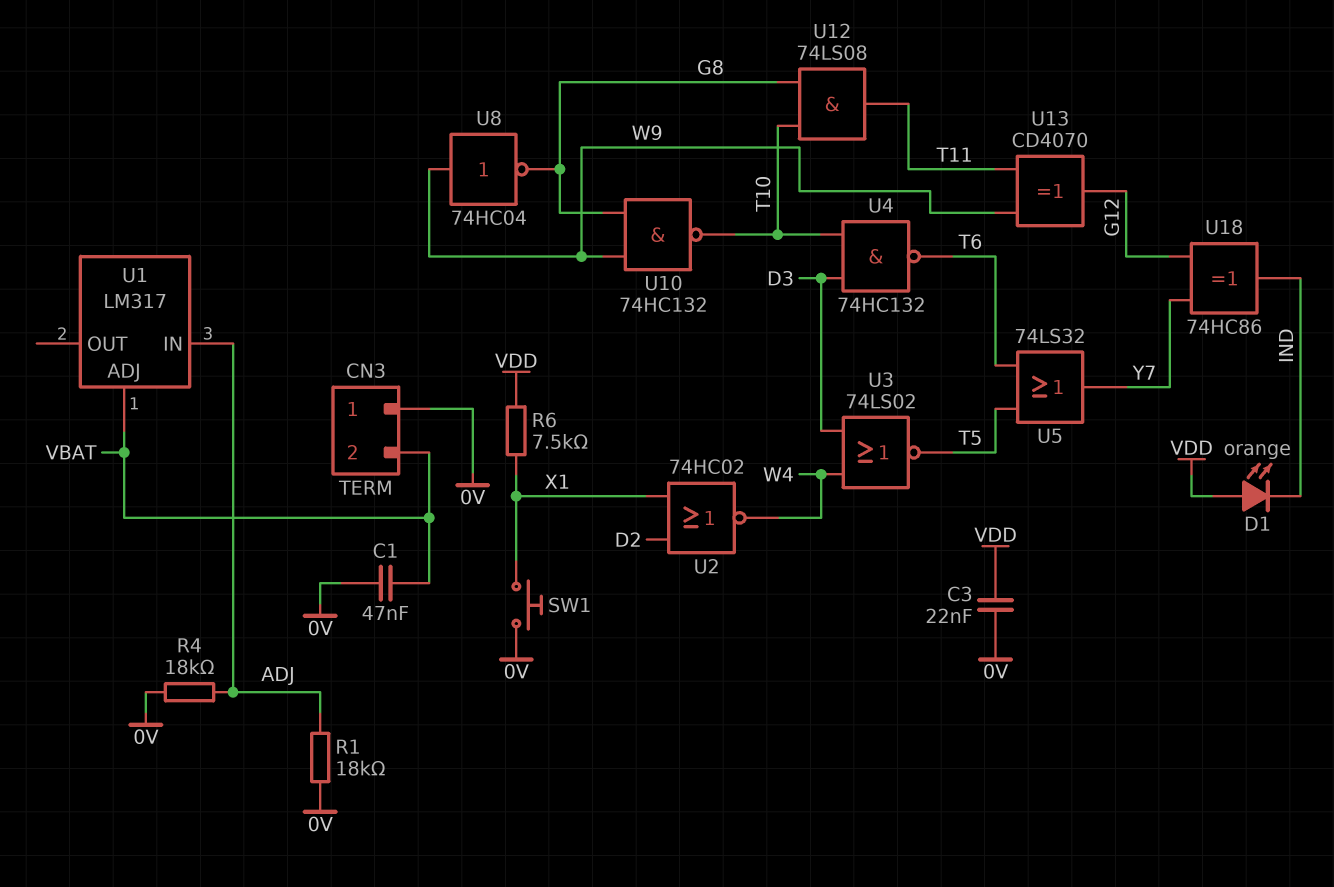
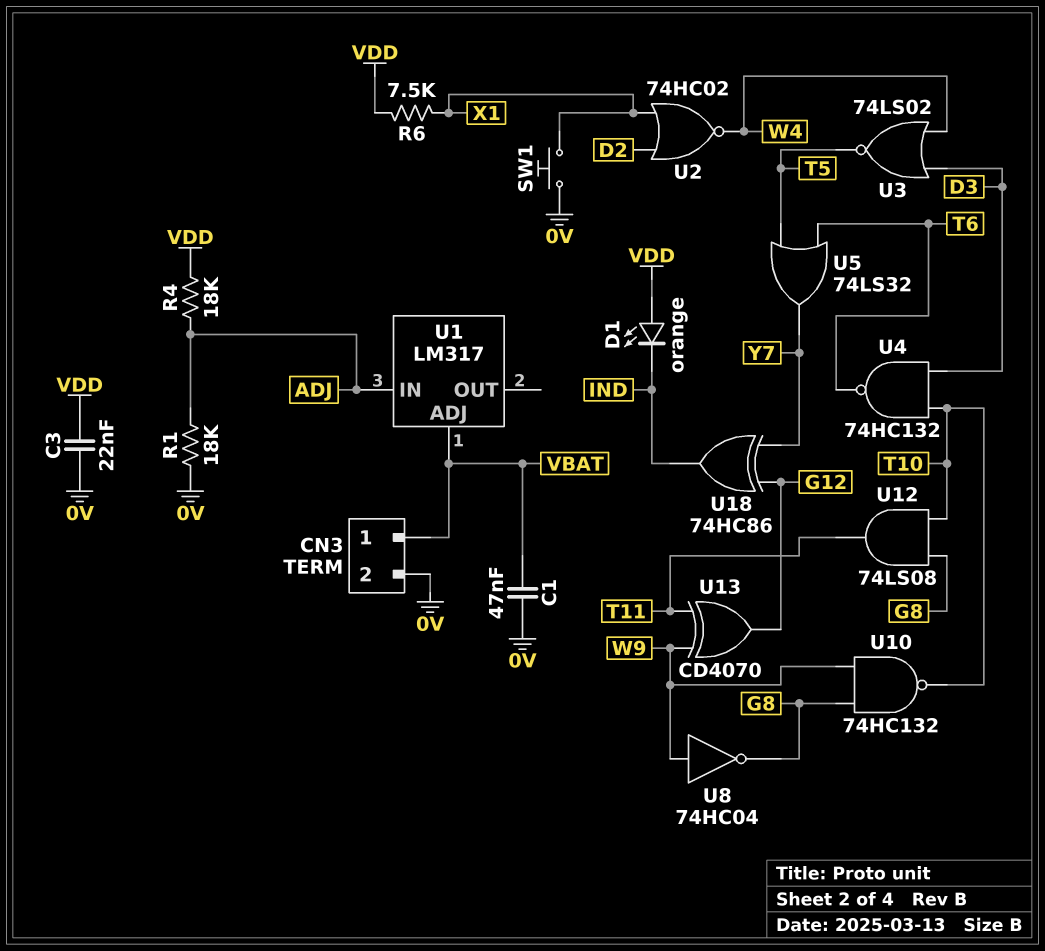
CN3 pin 1: 0V -> VBAT
CN3 pin 2: VBAT -> 0V
R4: 18k (0V, ADJ) -> 18k (ADJ, VDD)

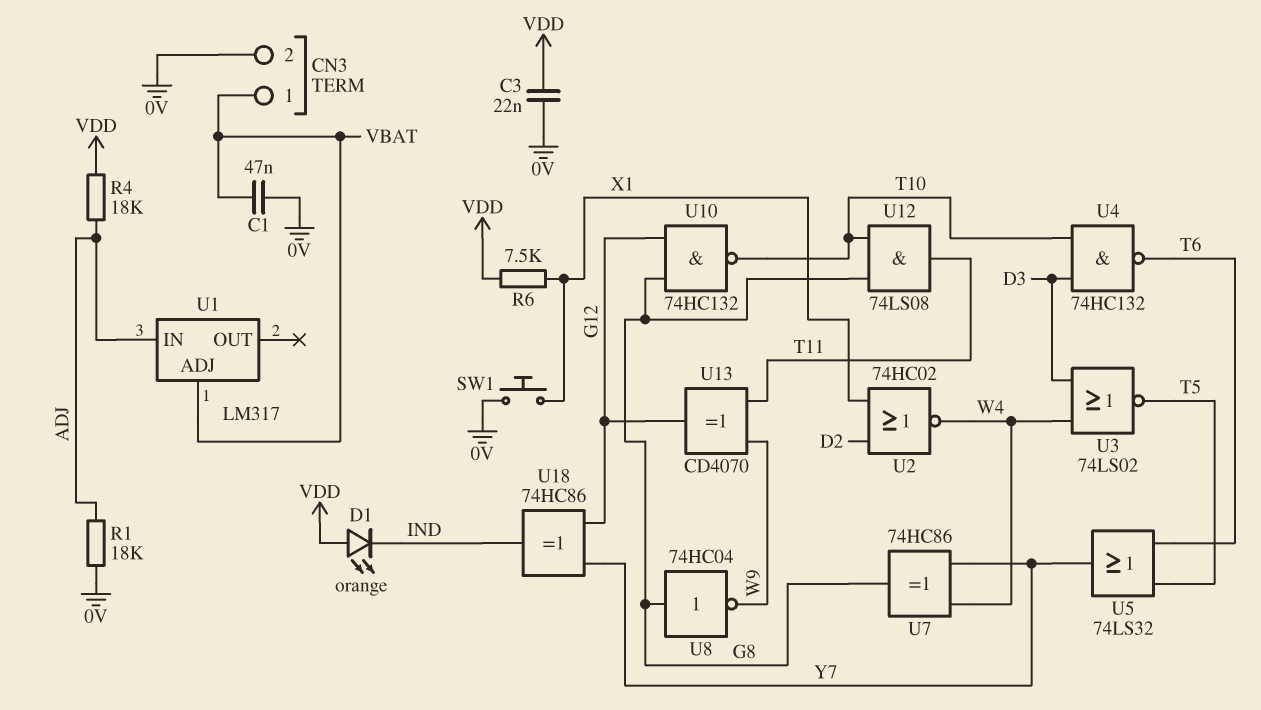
U7: none -> XOR 74HC86 (in W4, in Y7, out G8)
U8: NOT 74HC04 (in W9, out G8) -> NOT 74HC04 (in G8, out W9)
U10: NAND 74HC132 (in G8, in W9, out T10) -> NAND 74HC132 (in G8, in G12, out T10)

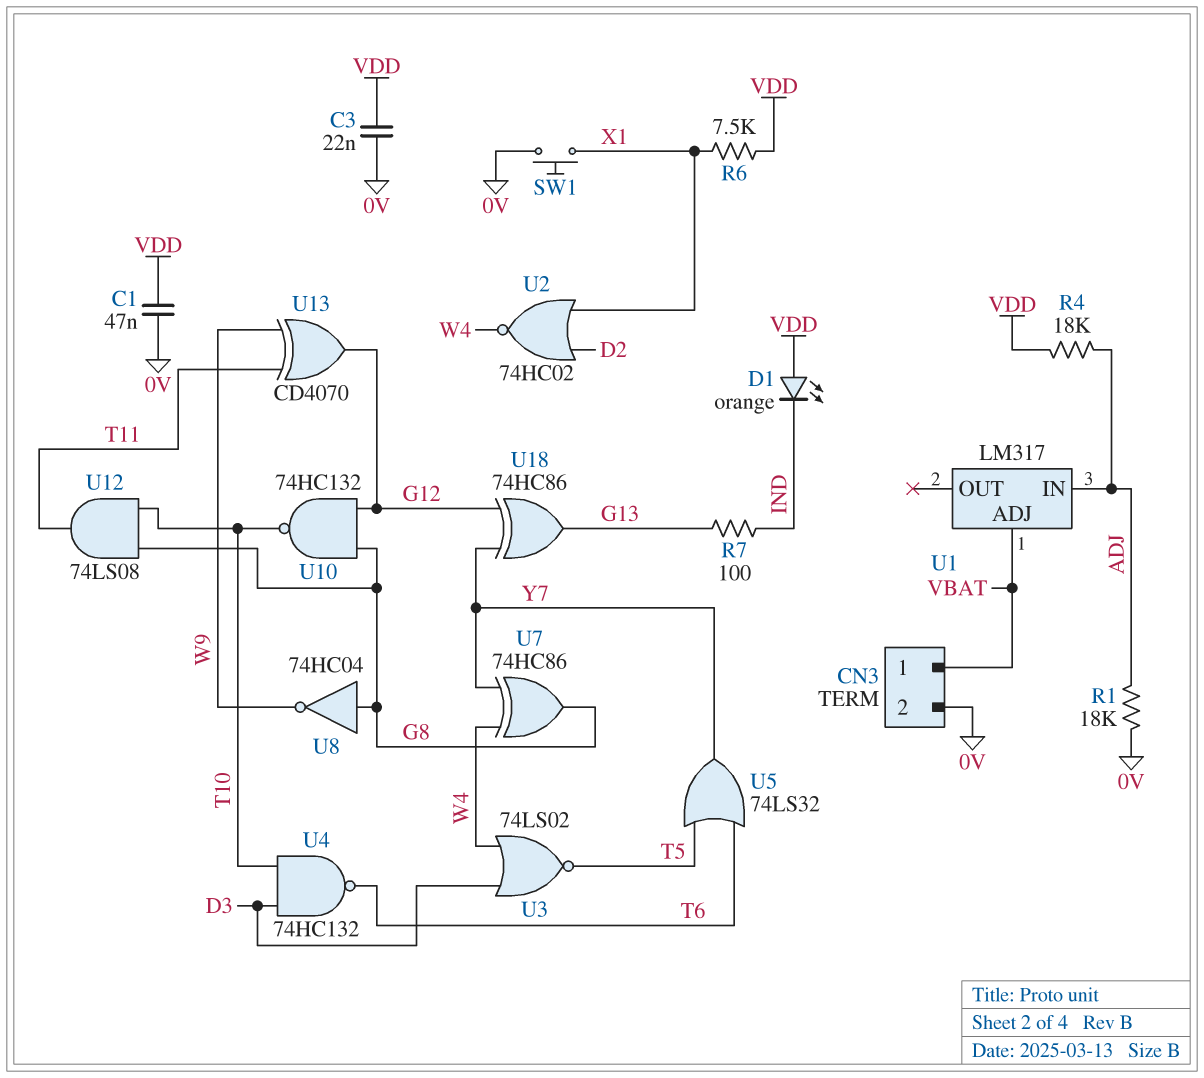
C1: 47nF (0V, VBAT) -> 47nF (0V, VDD)
R7: none -> 100 (G13, IND)
U18: XOR 74HC86 (in G12, in Y7, out IND) -> XOR 74HC86 (in G12, in Y7, out G13)

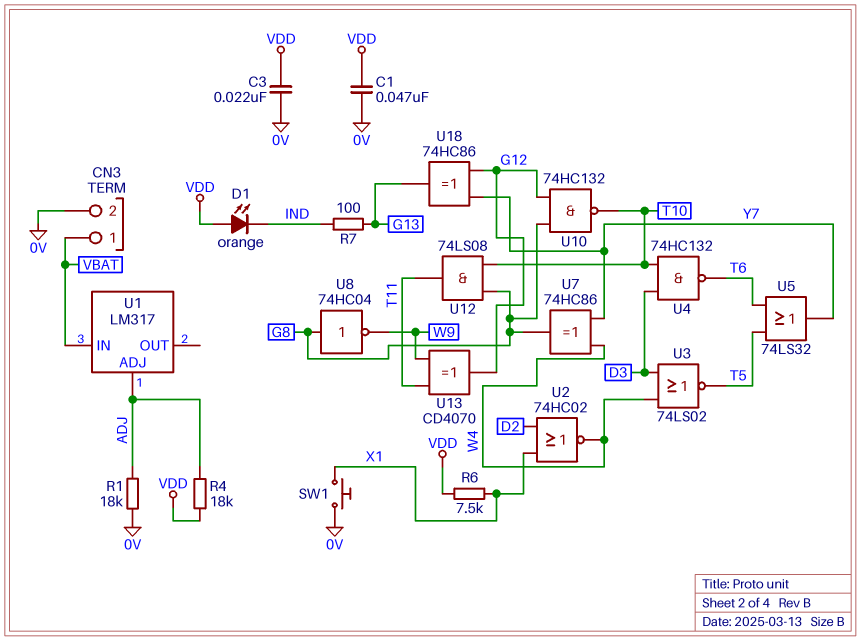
U1 pin ADJ: VBAT -> ADJ
U1 pin IN: ADJ -> VBAT

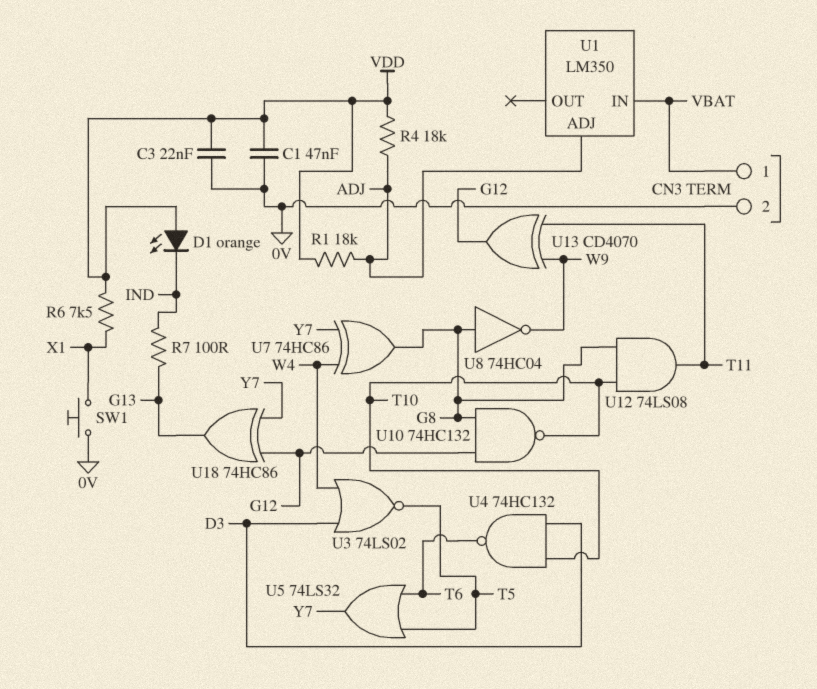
R1: 18k (0V, ADJ) -> 18k (ADJ, VDD)
U1: LM317 -> LM350
U2: NOR 74HC02 (in D2, in X1, out W4) -> none

